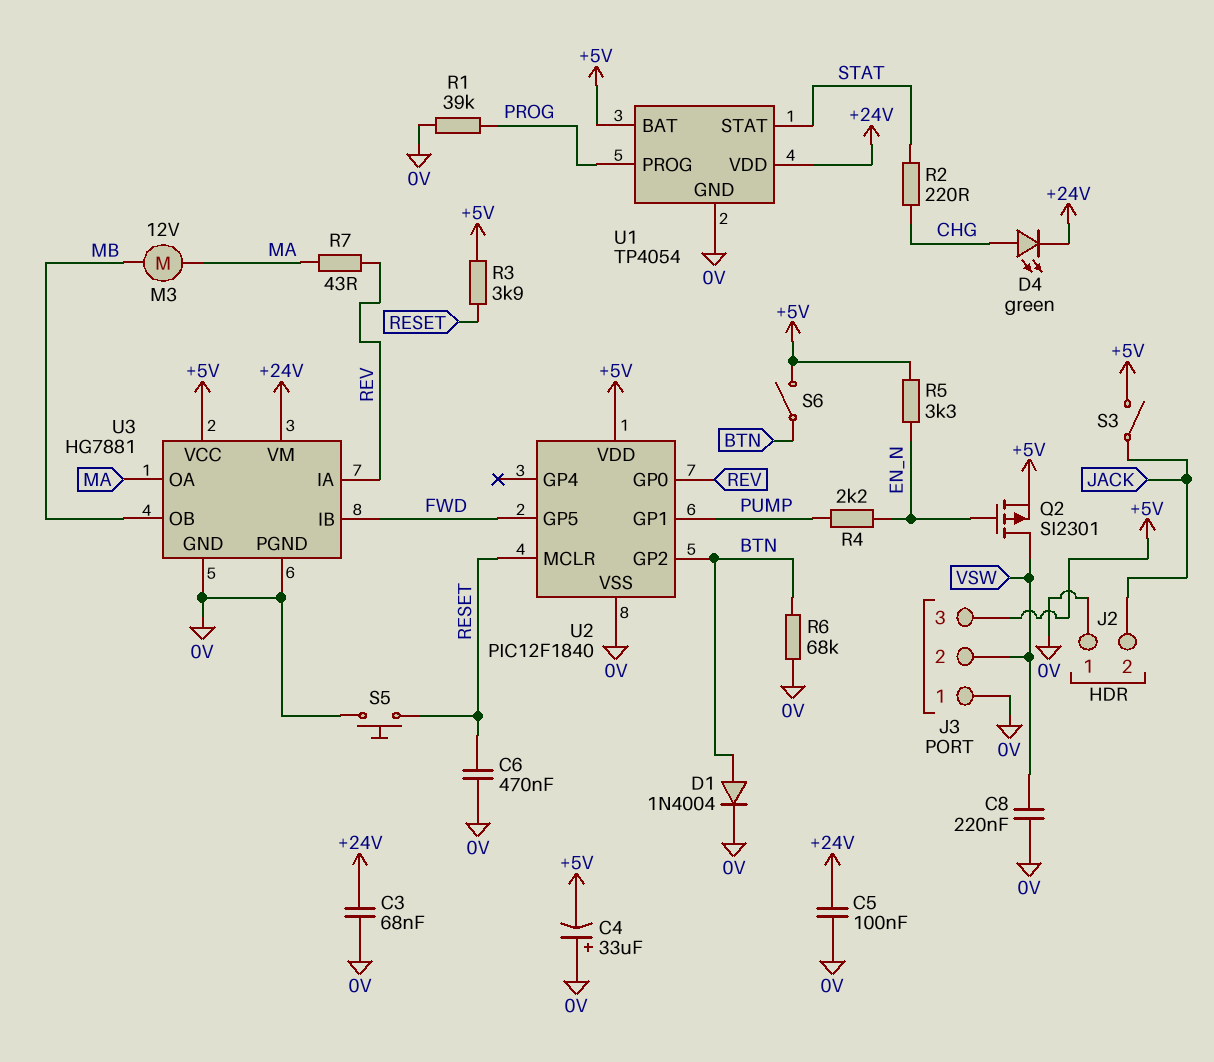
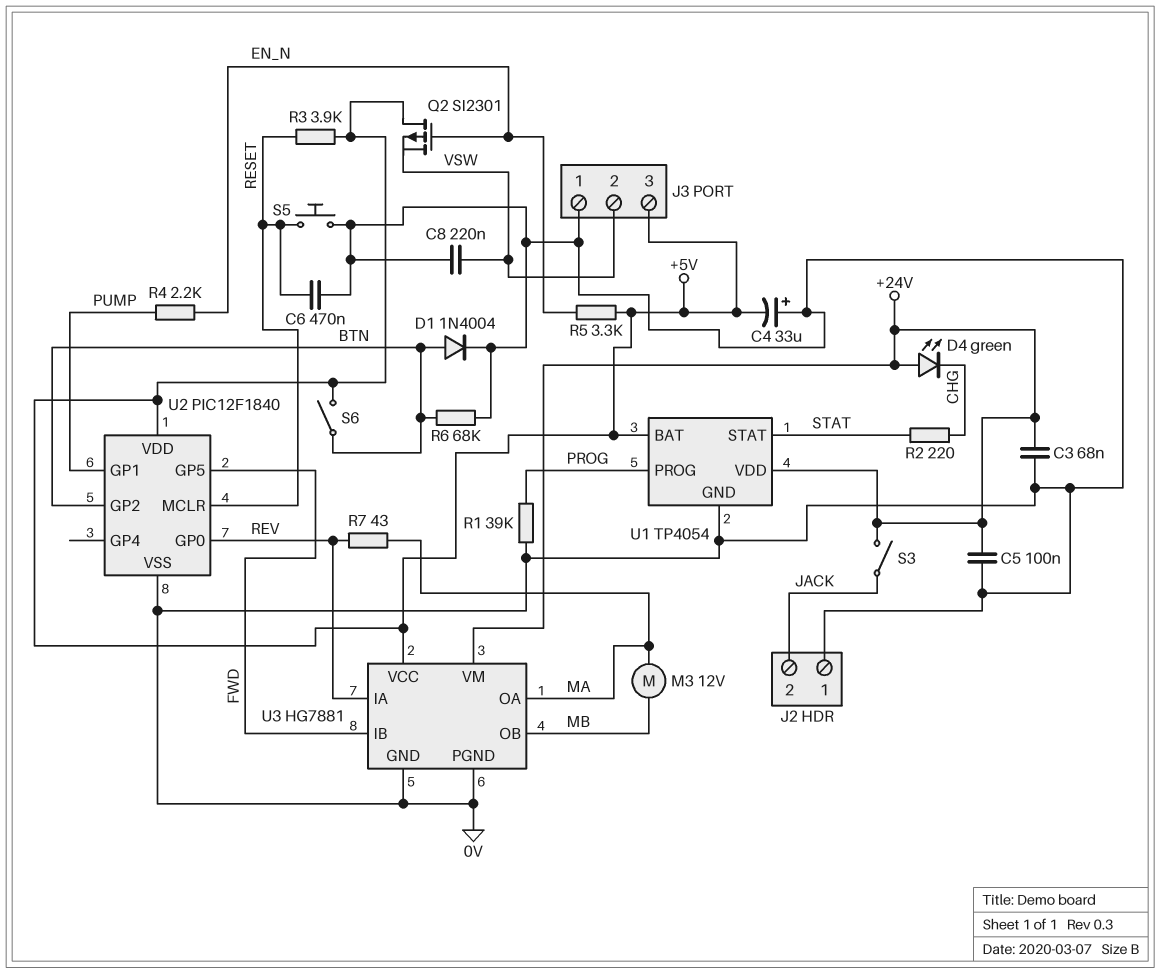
D4: LED green (A CHG, K +24V) -> LED green (A +24V, K CHG)
Q2: PMOS SI2301 (G EN_N, D VSW, S +5V) -> PMOS SI2301 (G EN_N, D +5V, S VSW)
S3: switch (+5V, JACK) -> switch (+24V, JACK)

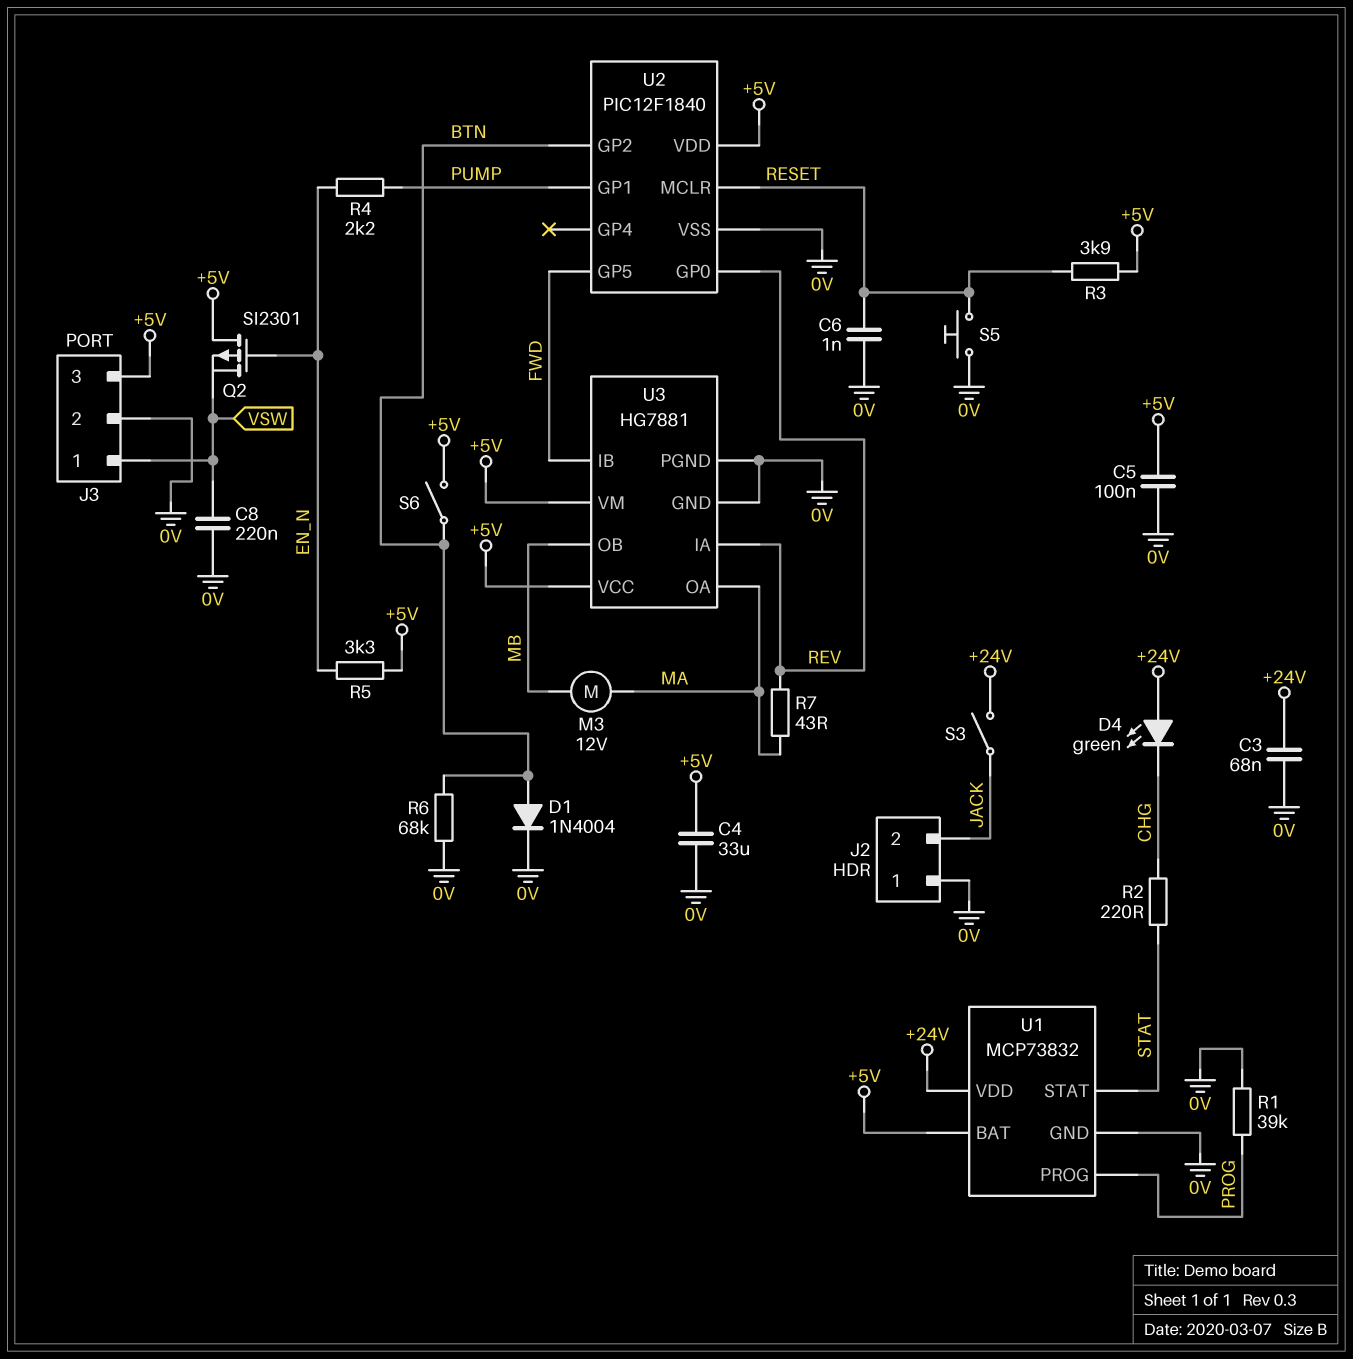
C4: 33uF (plus 0V, minus +5V) -> 33uF (+5V, 0V)
C5: 100nF (+24V, 0V) -> 100nF (+5V, 0V)
C6: 470nF (0V, RESET) -> 1nF (0V, RESET)
J3 pin 1: 0V -> VSW
J3 pin 2: VSW -> 0V
U1: TP4054 -> MCP73832
U3 pin VM: +24V -> +5V

